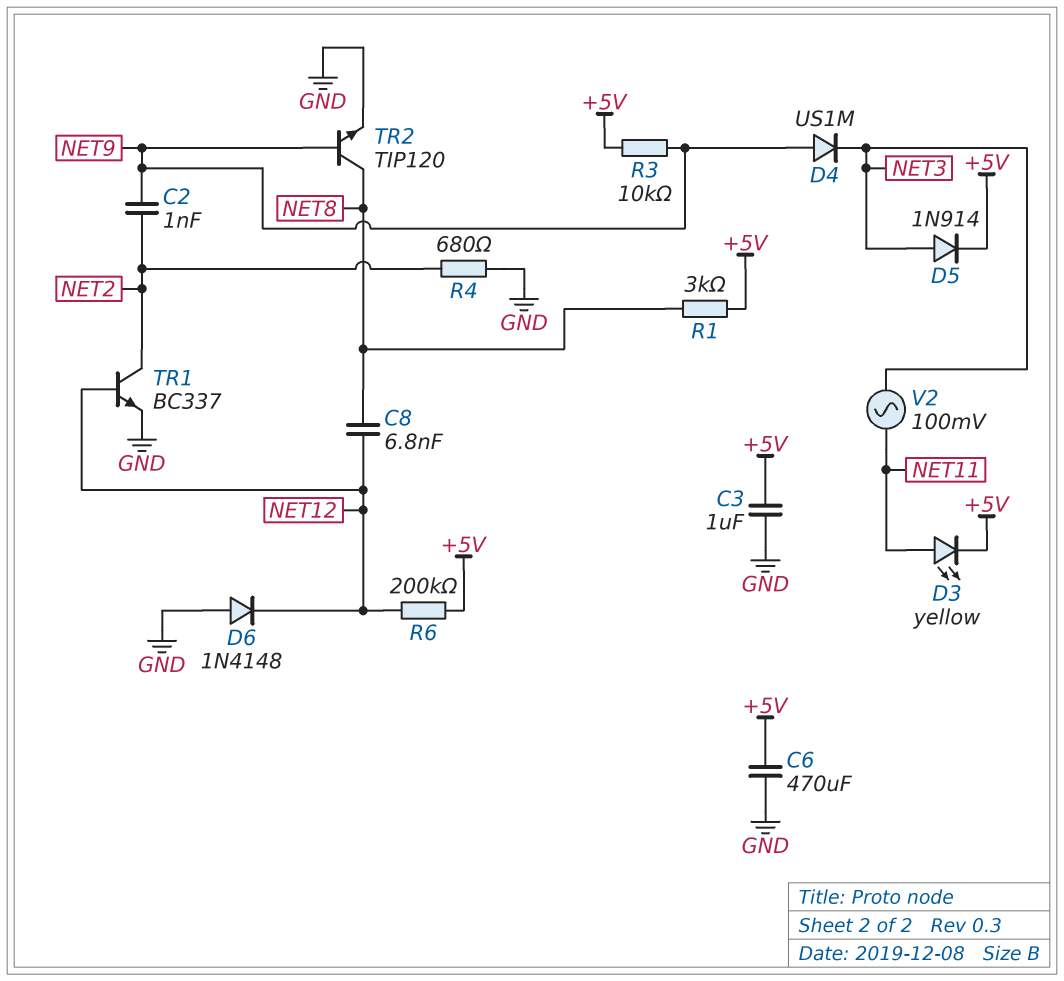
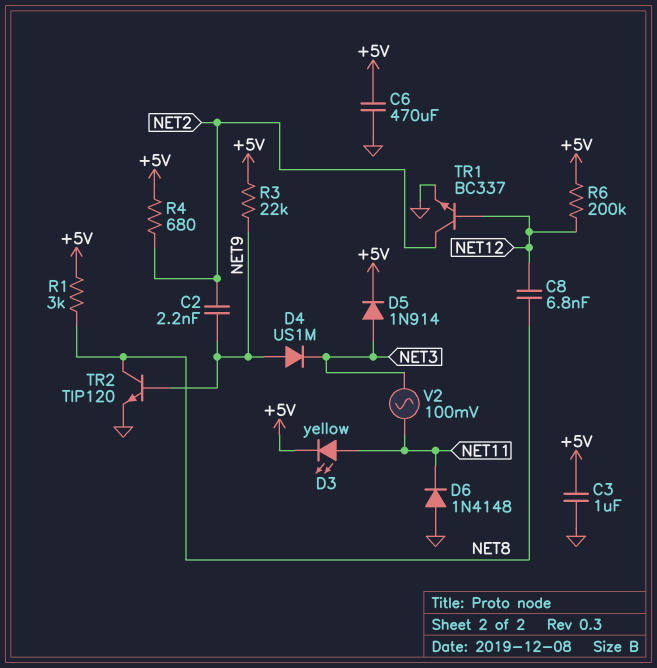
C2: 1nF (NET2, NET9) -> 2.2nF (NET2, NET9)
D6: diode 1N4148 (A GND, K NET12) -> diode 1N4148 (A GND, K NET11)
R3: 10k (+5V, NET9) -> 22k (+5V, NET9)
R4: 680 (GND, NET2) -> 680 (+5V, NET2)

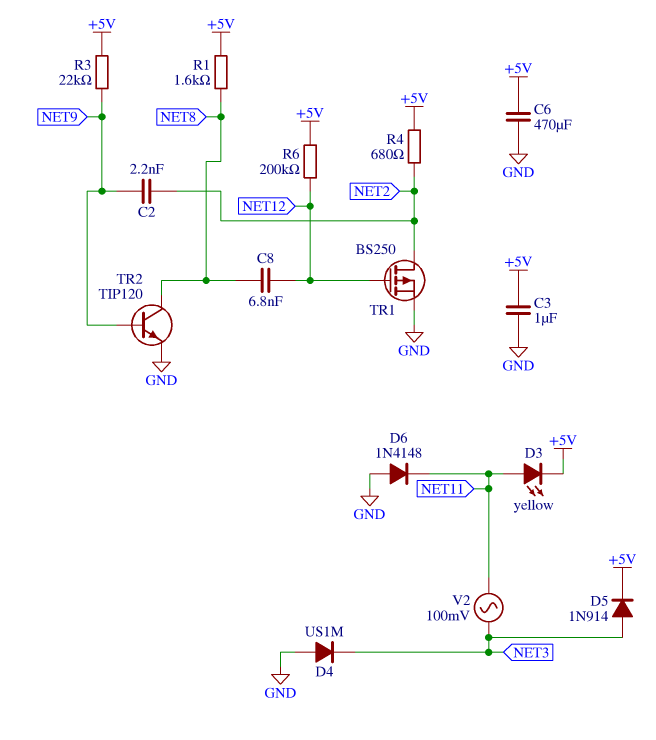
D4: diode US1M (A NET9, K NET3) -> diode US1M (A GND, K NET3)
R1: 3k (+5V, NET8) -> 1.6k (+5V, NET8)
TR1: NPN BC337 (B NET12, C NET2, E GND) -> PMOS BS250 (G NET12, D NET2, S GND)

